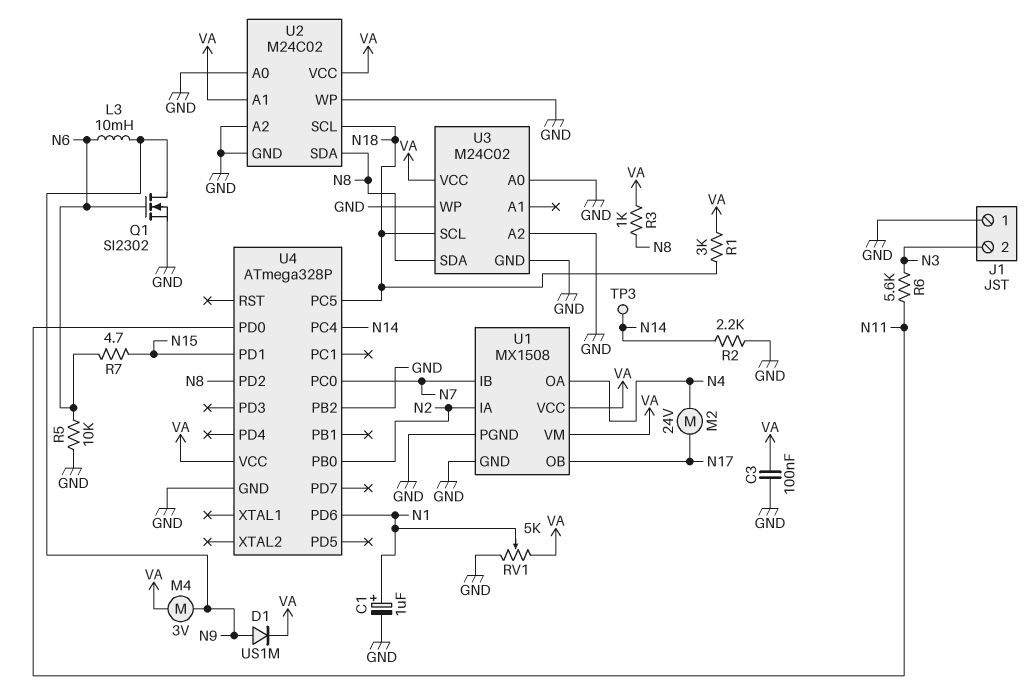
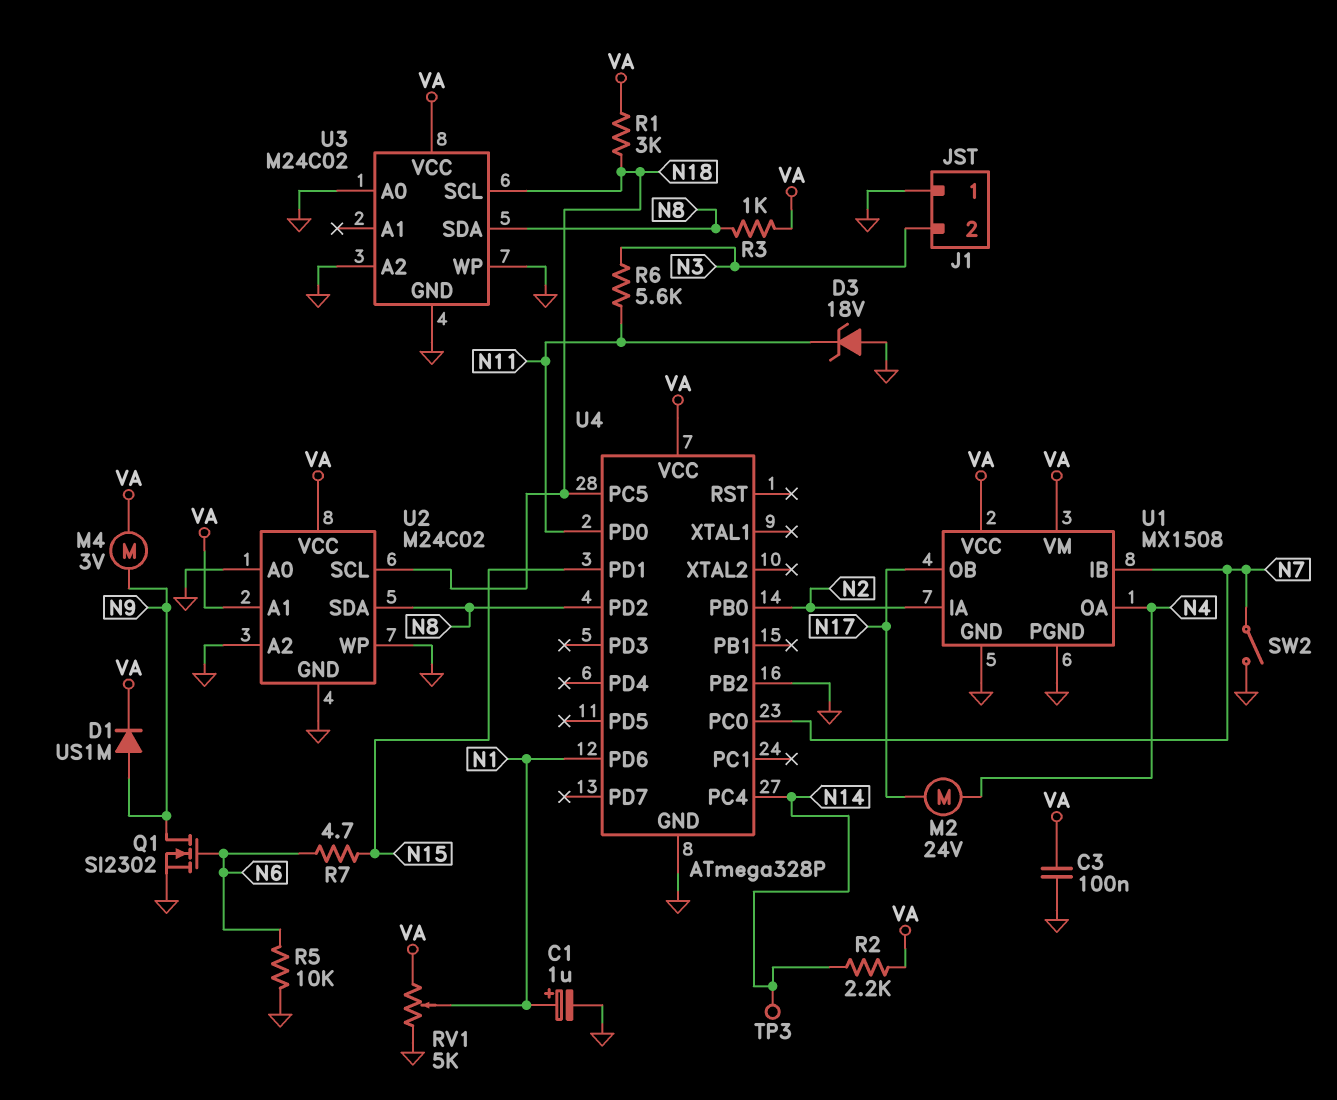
D3: none -> zener 18V (A GND, K N11)
L3: 10mH (N6, N9) -> none
R2: 2.2k (GND, N14) -> 2.2k (N14, VA)
SW2: none -> switch (GND, N7)

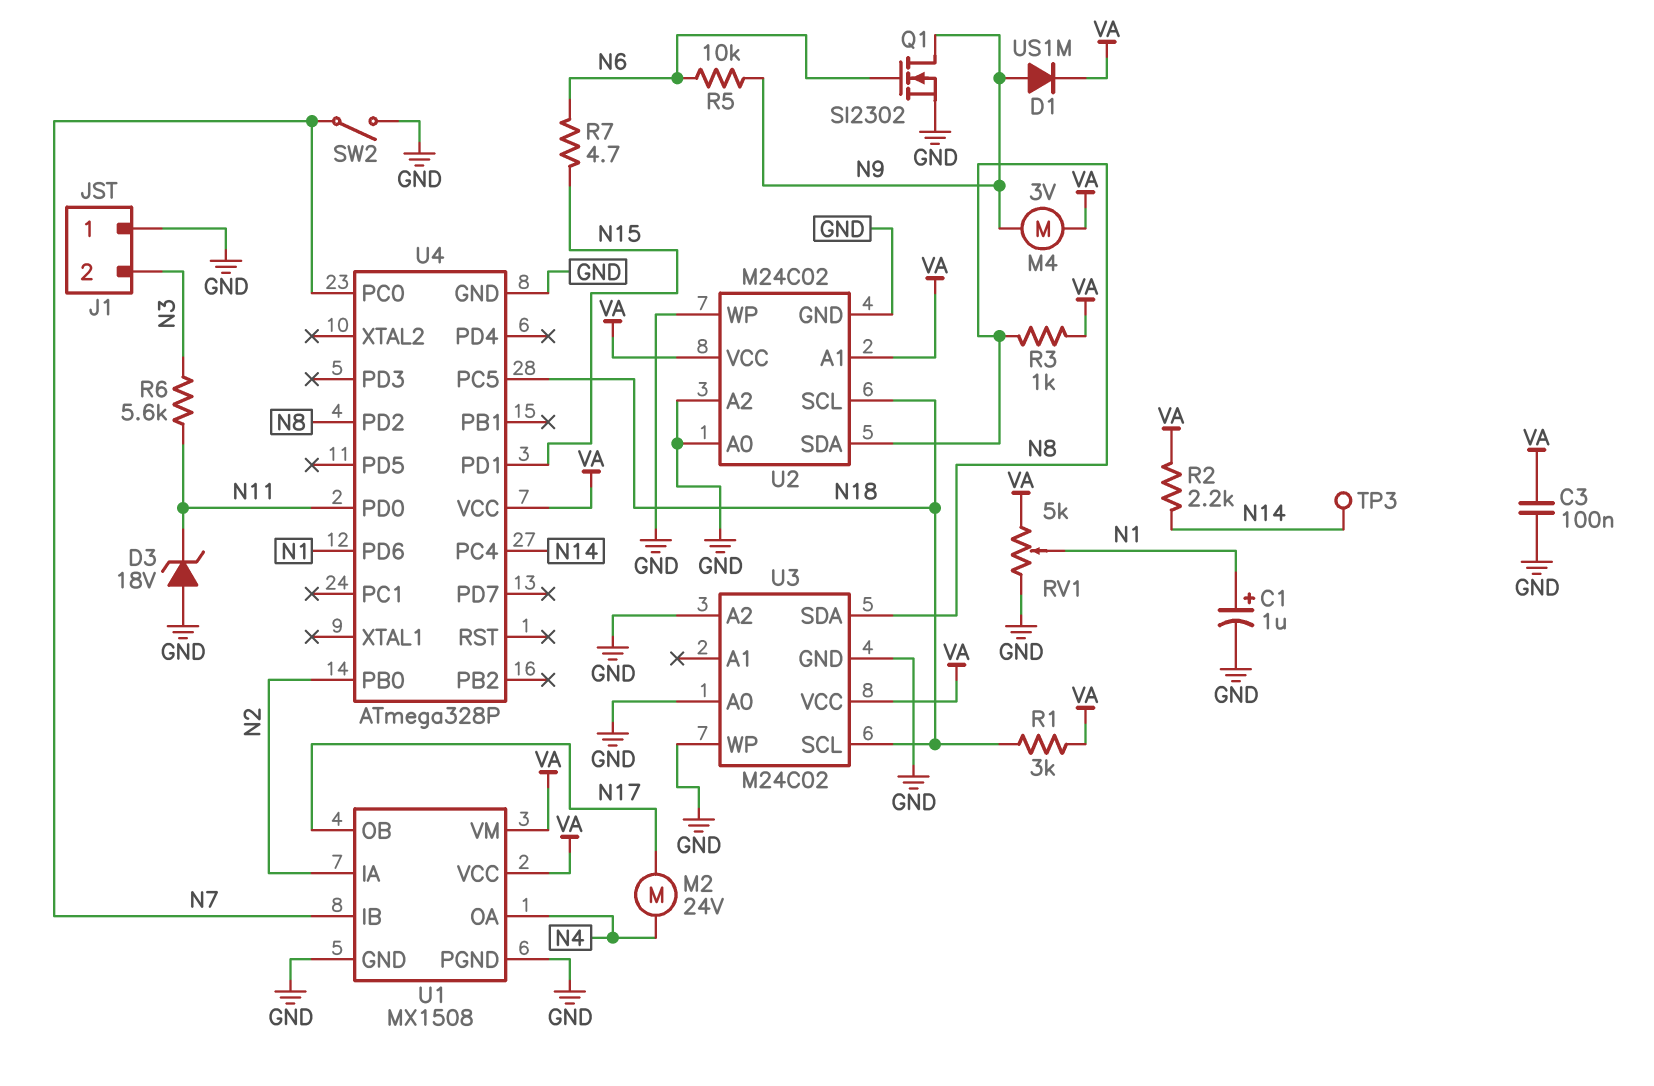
R5: 10k (GND, N6) -> 10k (N6, N9)
U4 pin PB2: GND -> none

